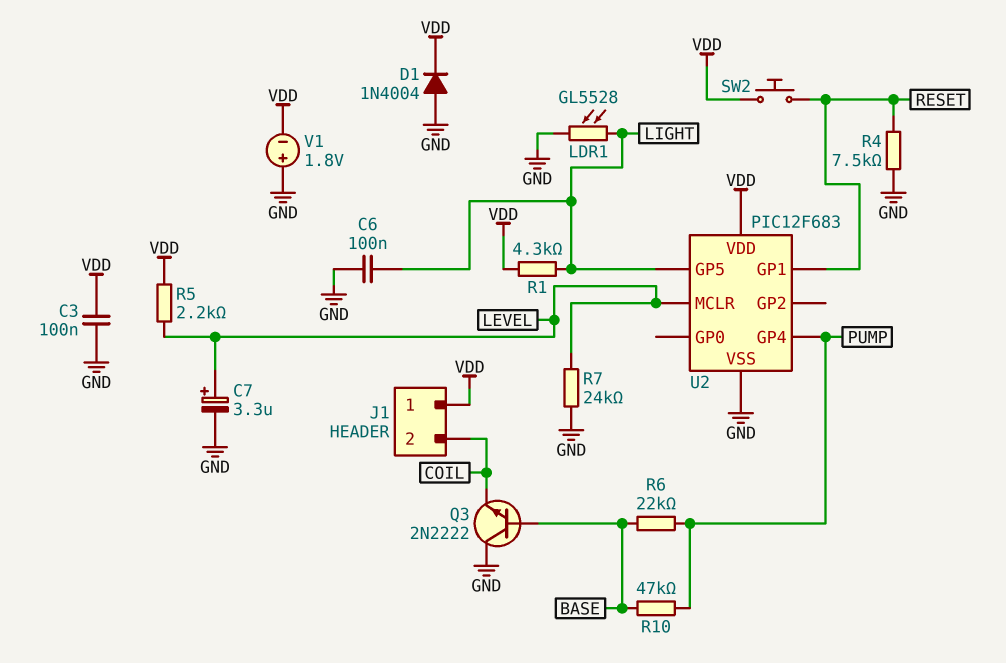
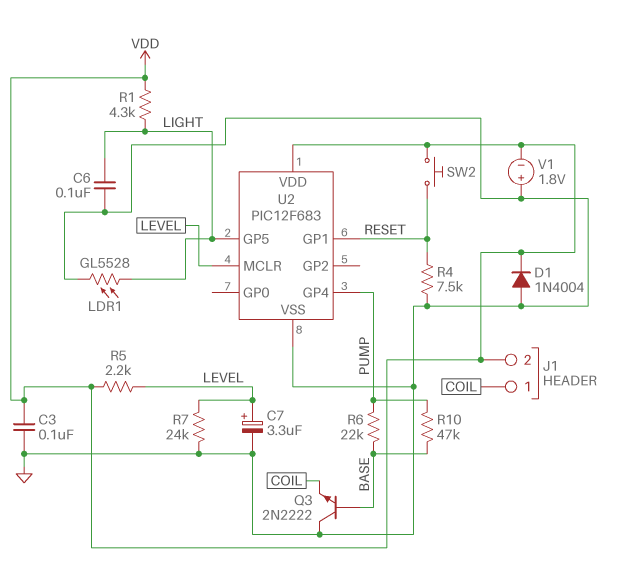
J1 pin 1: VDD -> COIL
J1 pin 2: COIL -> VDD

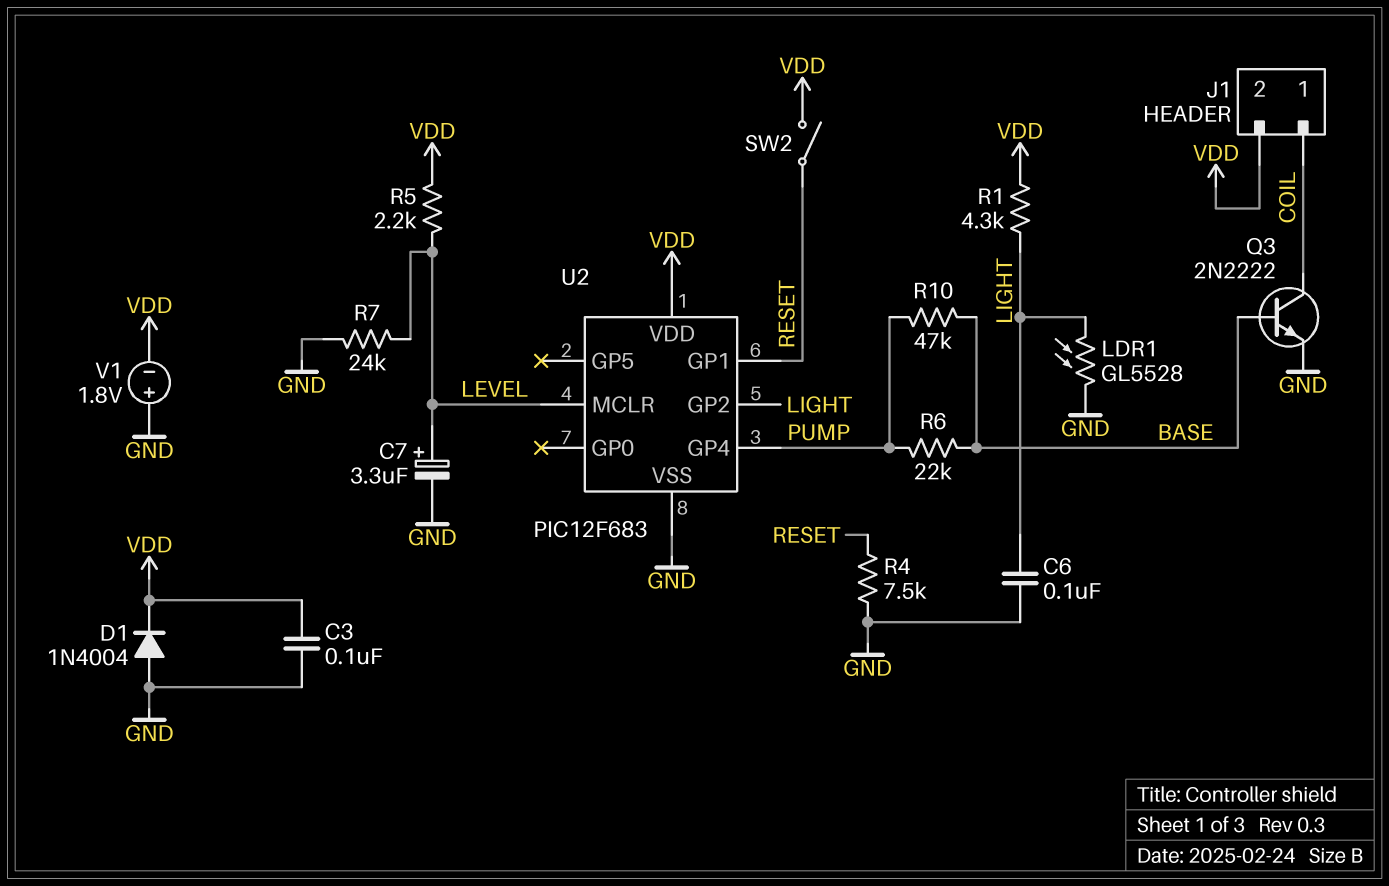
Q3: NPN 2N2222 (B BASE, C GND, E COIL) -> NPN 2N2222 (B BASE, C COIL, E GND)
SW2: button (RESET, VDD) -> switch (RESET, VDD)
U2 pin GP2: none -> LIGHT
U2 pin GP5: LIGHT -> none

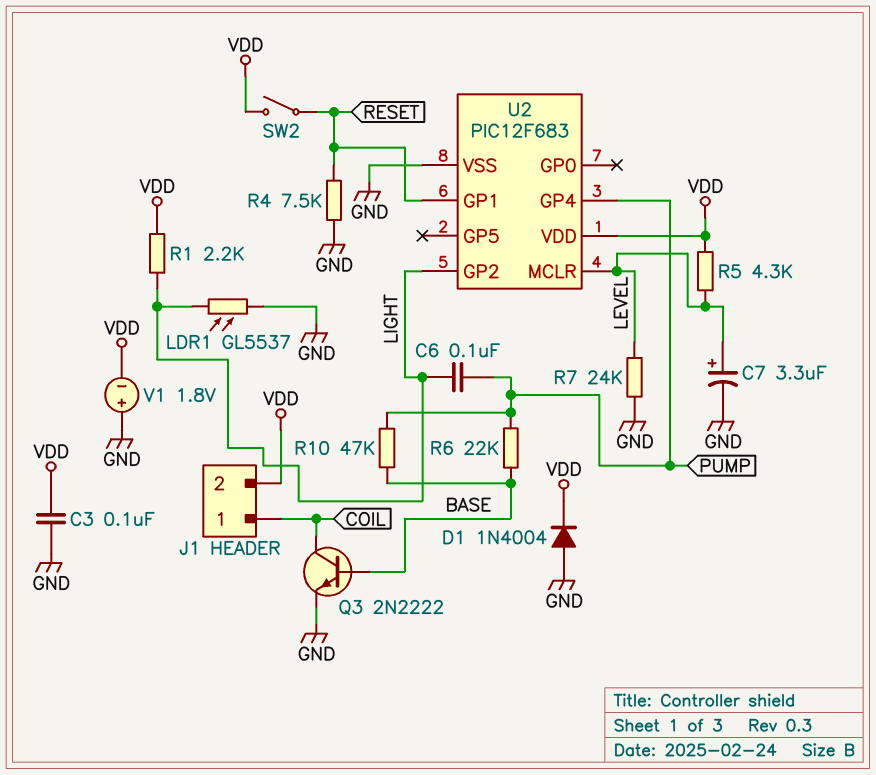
C6: 100nF (GND, LIGHT) -> 100nF (LIGHT, PUMP)
LDR1: GL5528 (GND, LIGHT) -> GL5537 (GND, LIGHT)
R1: 4.3k (LIGHT, VDD) -> 2.2k (LIGHT, VDD)
R5: 2.2k (LEVEL, VDD) -> 4.3k (LEVEL, VDD)

